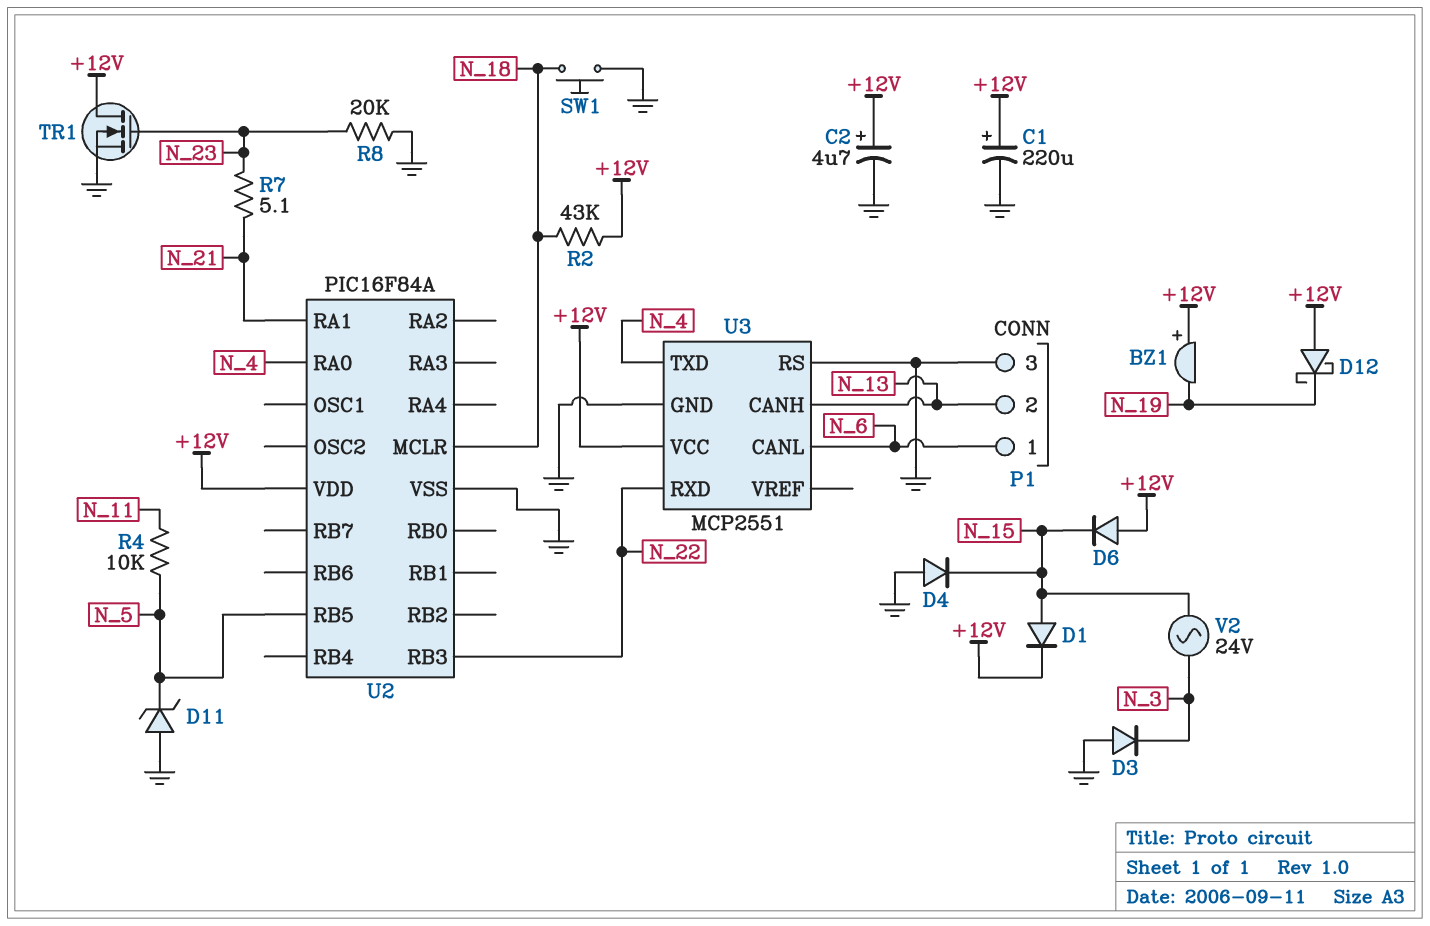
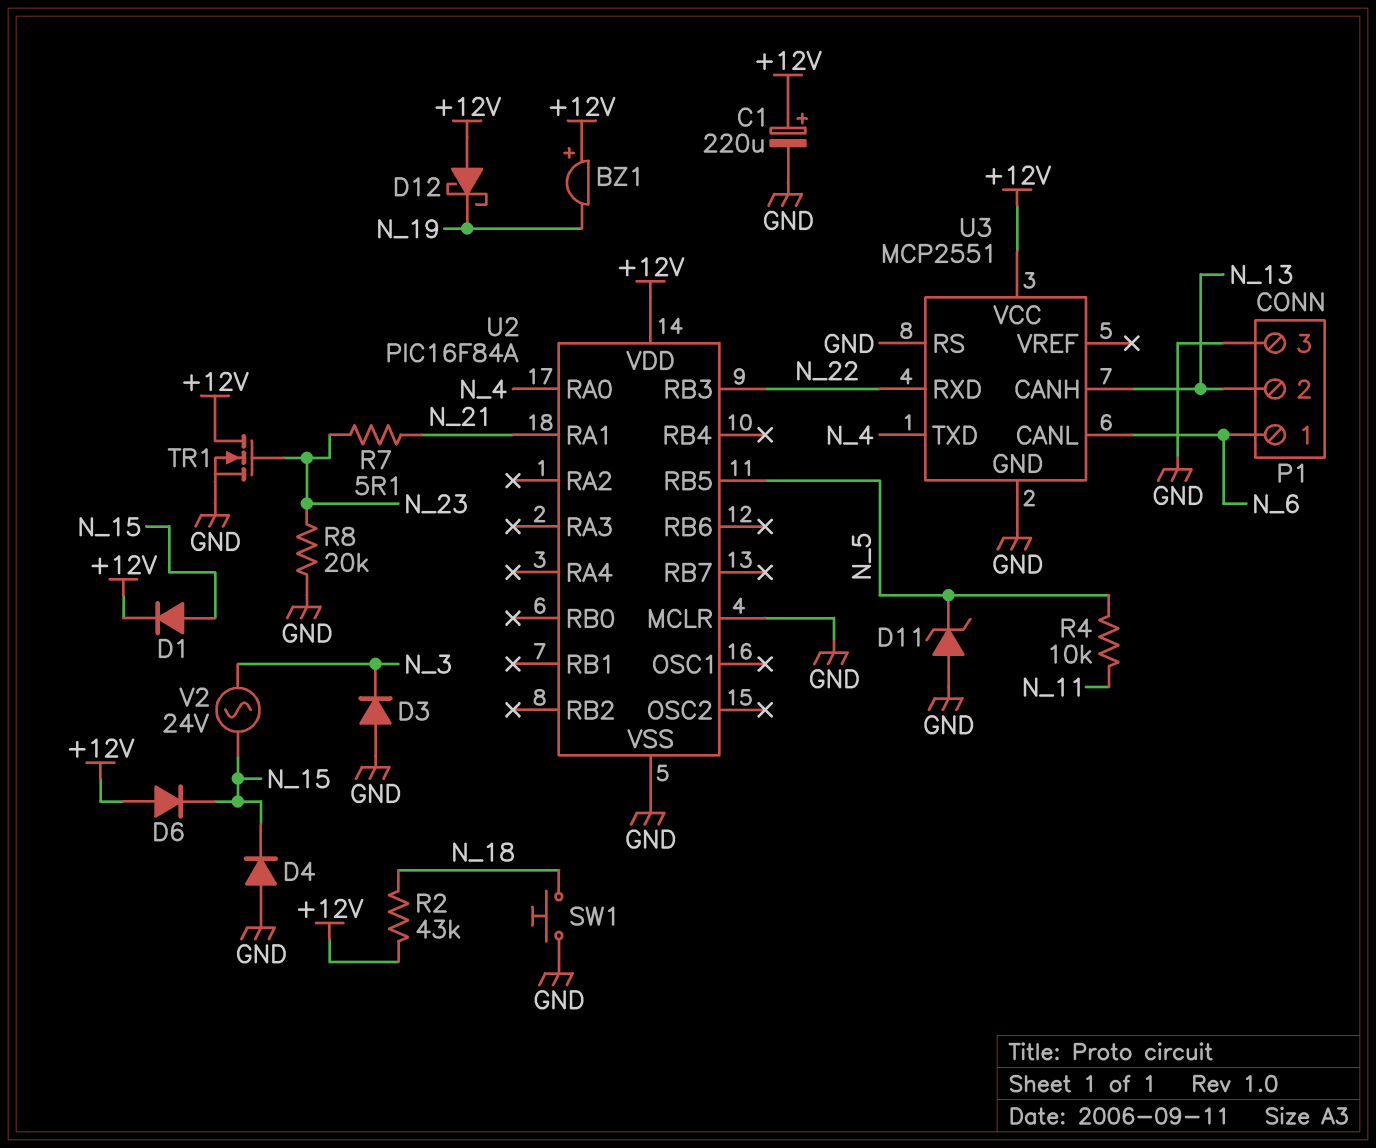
C2: 4.7uF (plus +12V, minus GND) -> none
U2 pin MCLR: N_18 -> GND

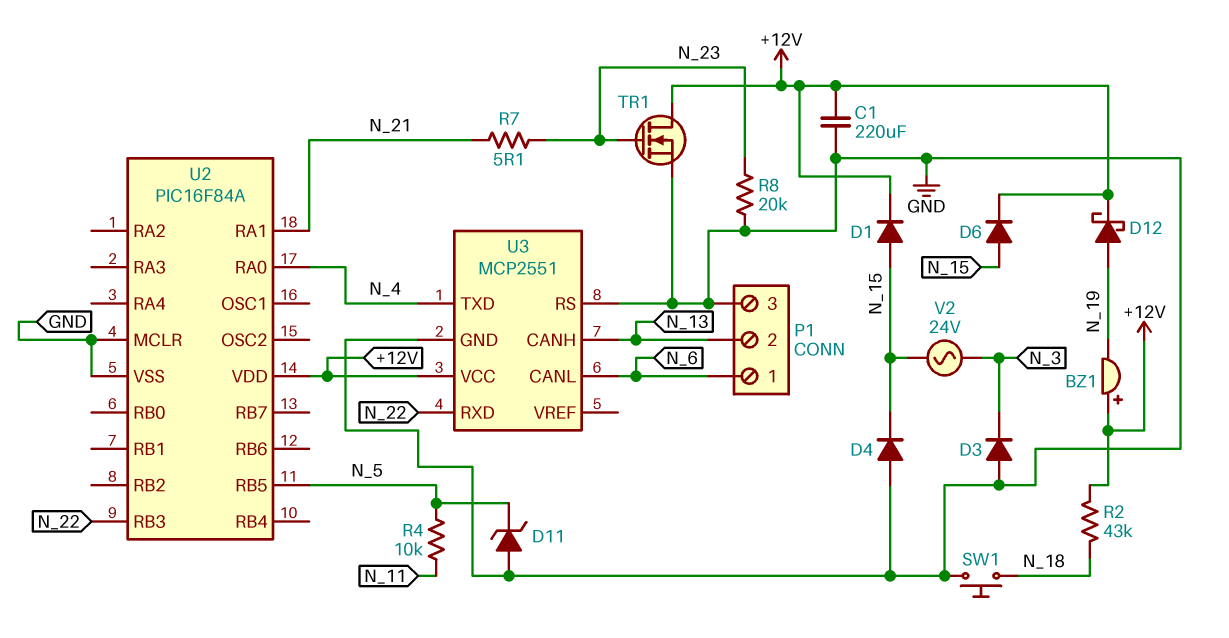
C1: 220uF (plus +12V, minus GND) -> 220uF (+12V, GND)
D6: diode (A +12V, K N_15) -> diode (A N_15, K +12V)
D12: schottky (A +12V, K N_19) -> schottky (A N_19, K +12V)

